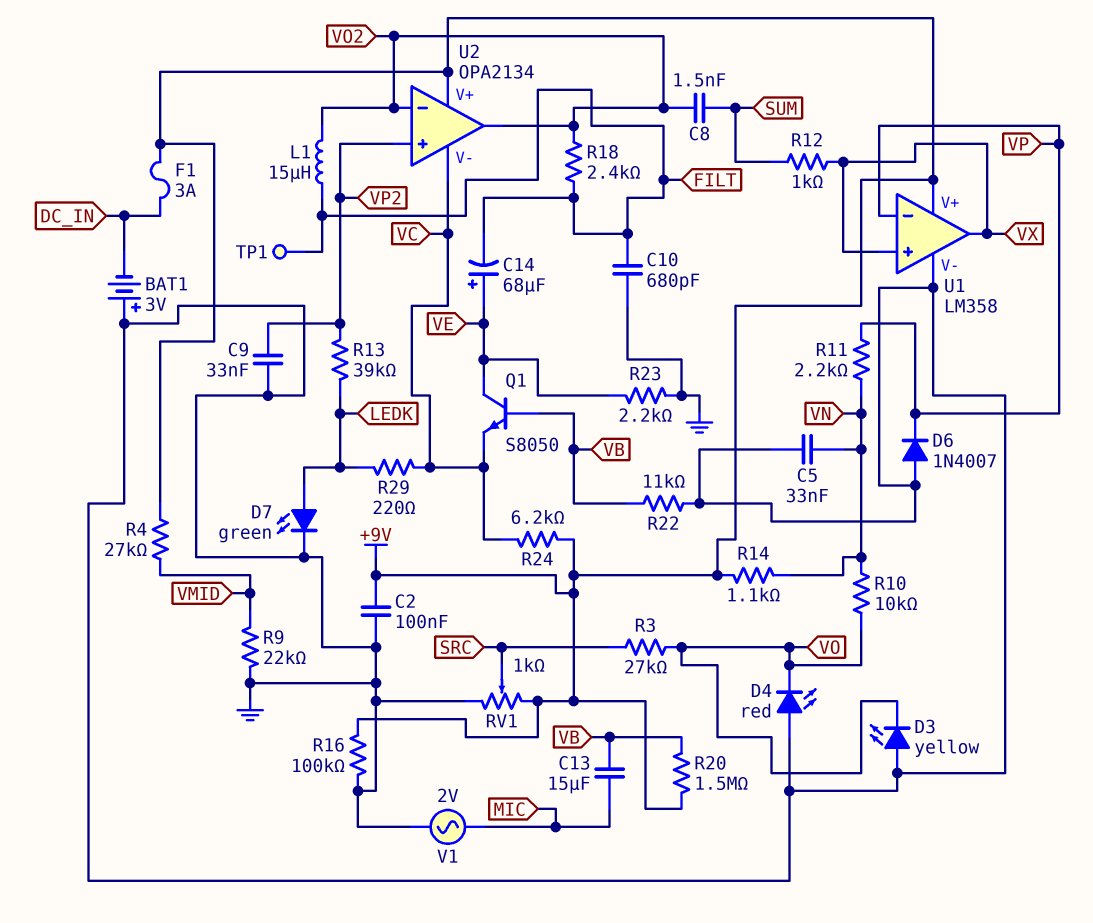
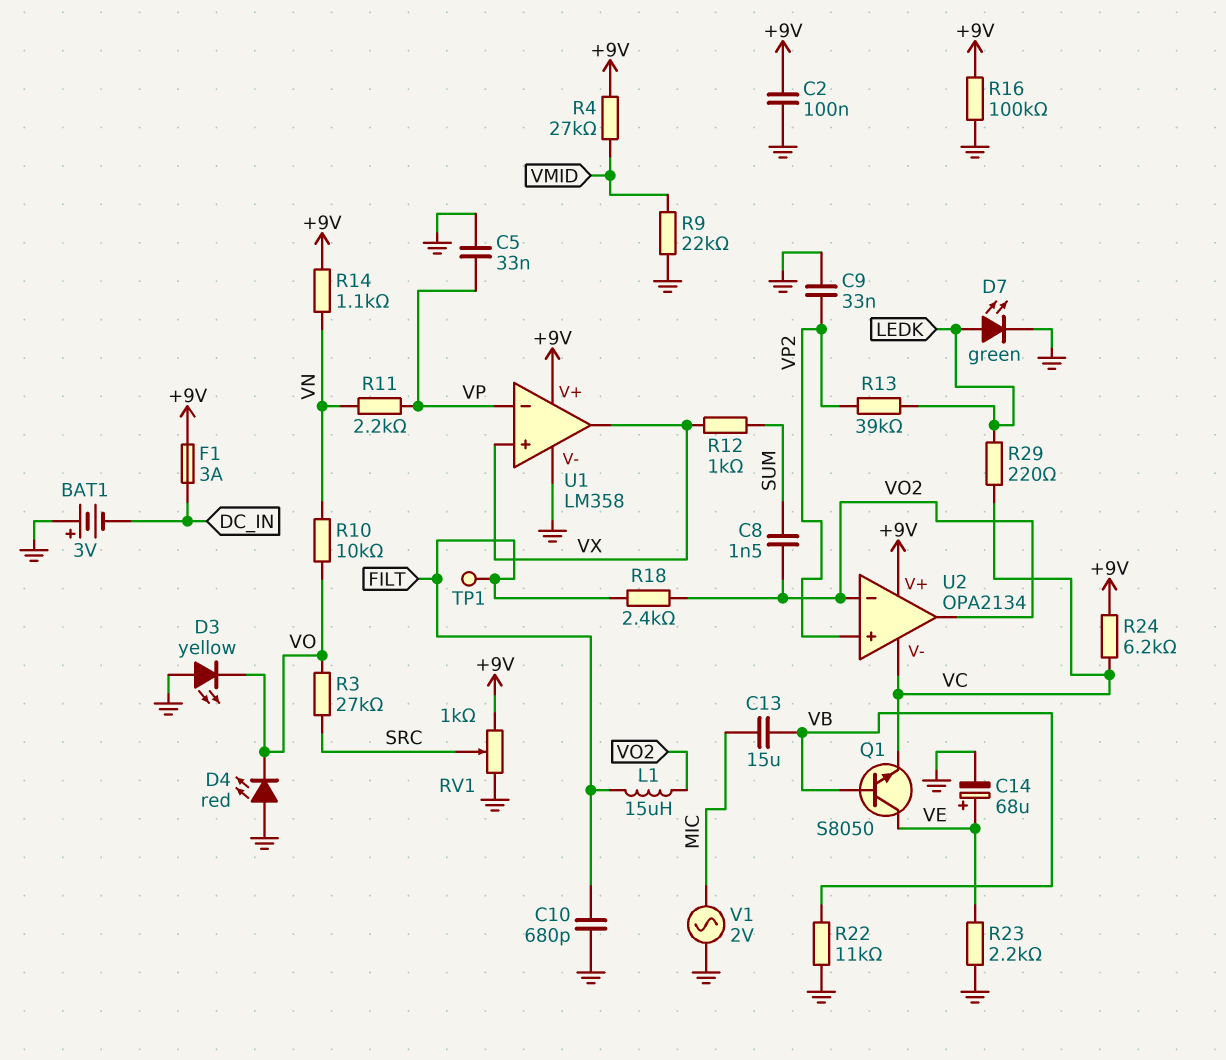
C5: 33nF (GND, VN) -> 33nF (GND, VP)
C14: 68uF (plus VE, minus FILT) -> 68uF (plus VE, minus GND)
D6: diode 1N4007 (A GND, K VP) -> none
R20: 1.5M (+9V, VB) -> none

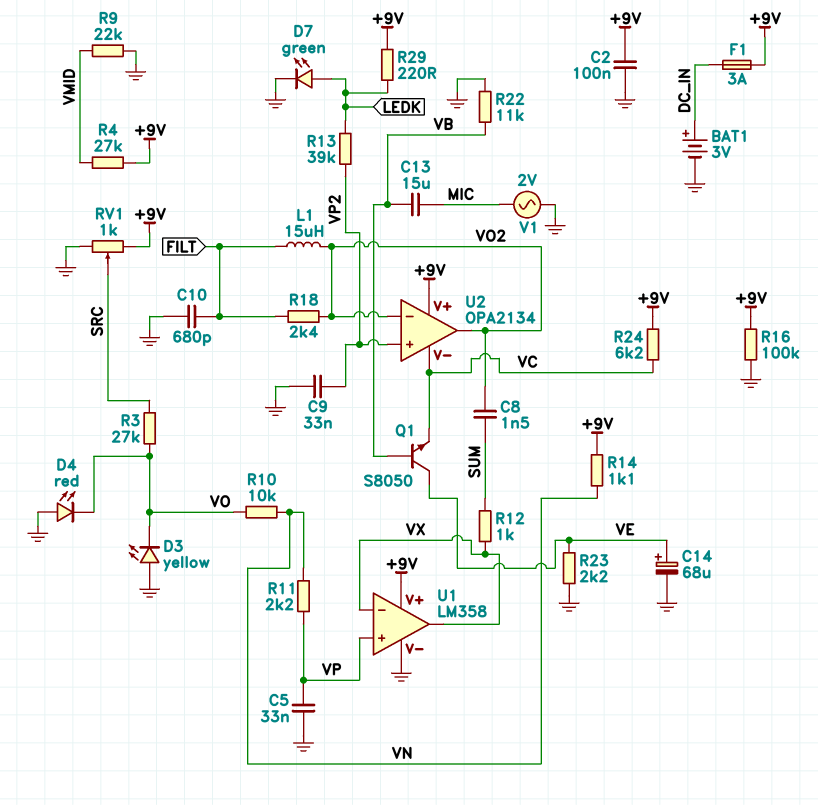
BAT1: 3V (plus GND, minus DC_IN) -> 3V (plus DC_IN, minus GND)
R29: 220 (LEDK, VC) -> 220 (+9V, LEDK)
TP1: test point (FILT) -> none
U1 pin in+: VX -> VP
U1 pin in-: VP -> VX

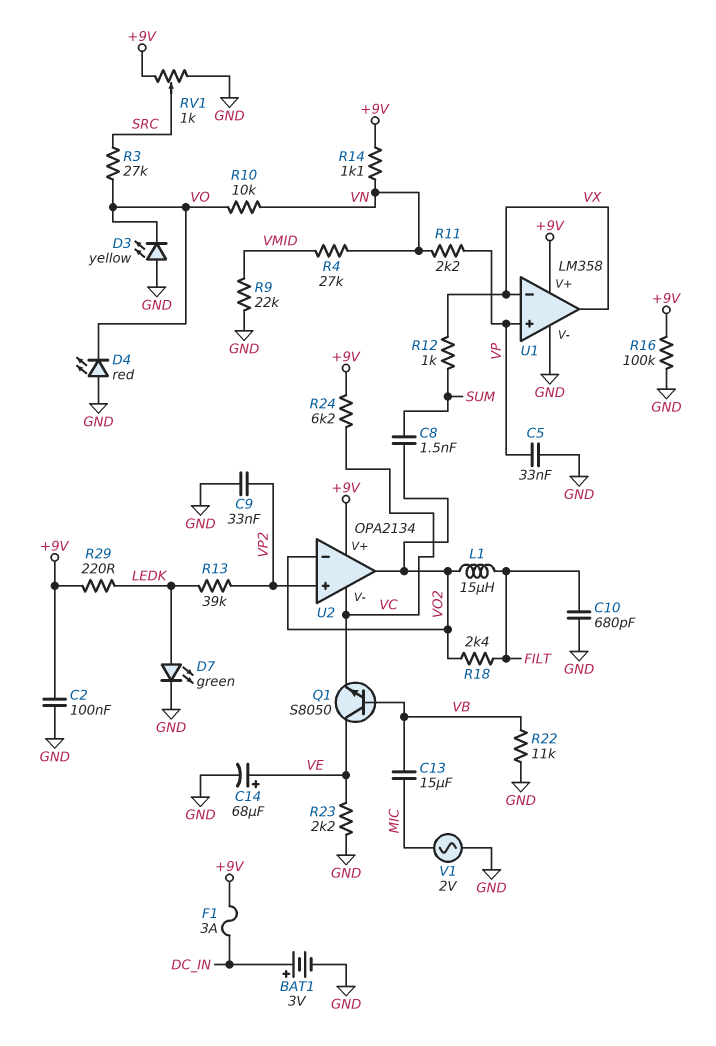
R4: 27k (+9V, VMID) -> 27k (VMID, VN)

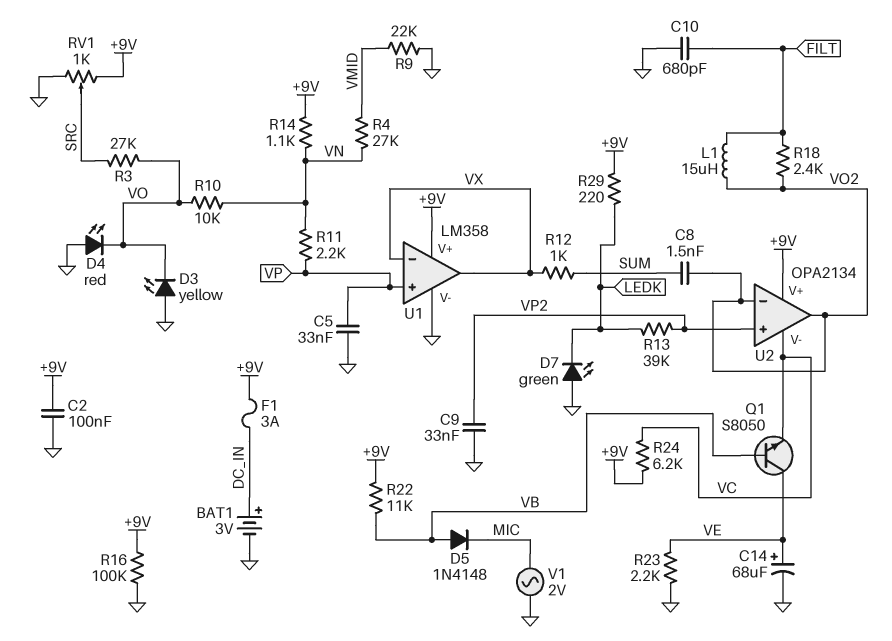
C13: 15uF (MIC, VB) -> none
D5: none -> diode 1N4148 (A VB, K MIC)
D7: LED green (A LEDK, K GND) -> LED green (A GND, K LEDK)
R22: 11k (GND, VB) -> 11k (+9V, VB)

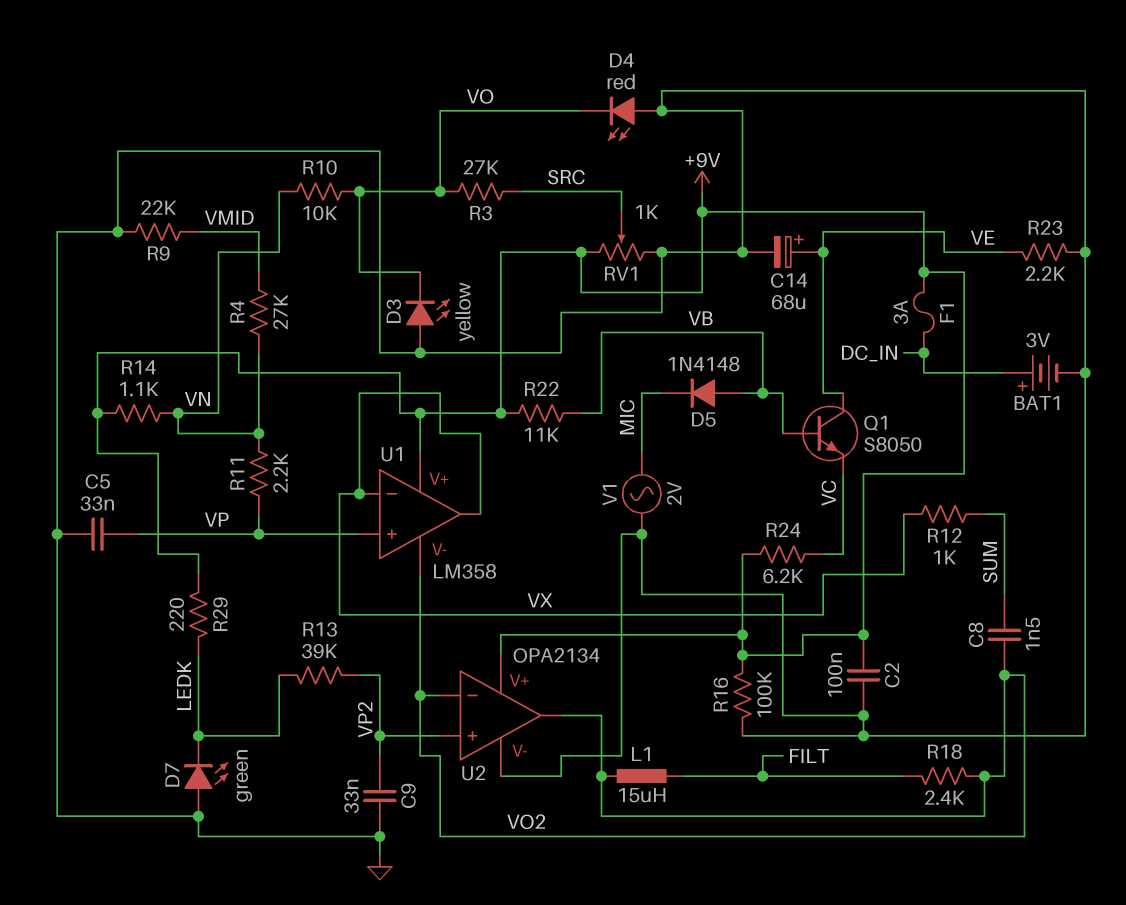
C10: 680pF (FILT, GND) -> none
U1 pin V-: GND -> VO2
U2 pin V-: VC -> GND

